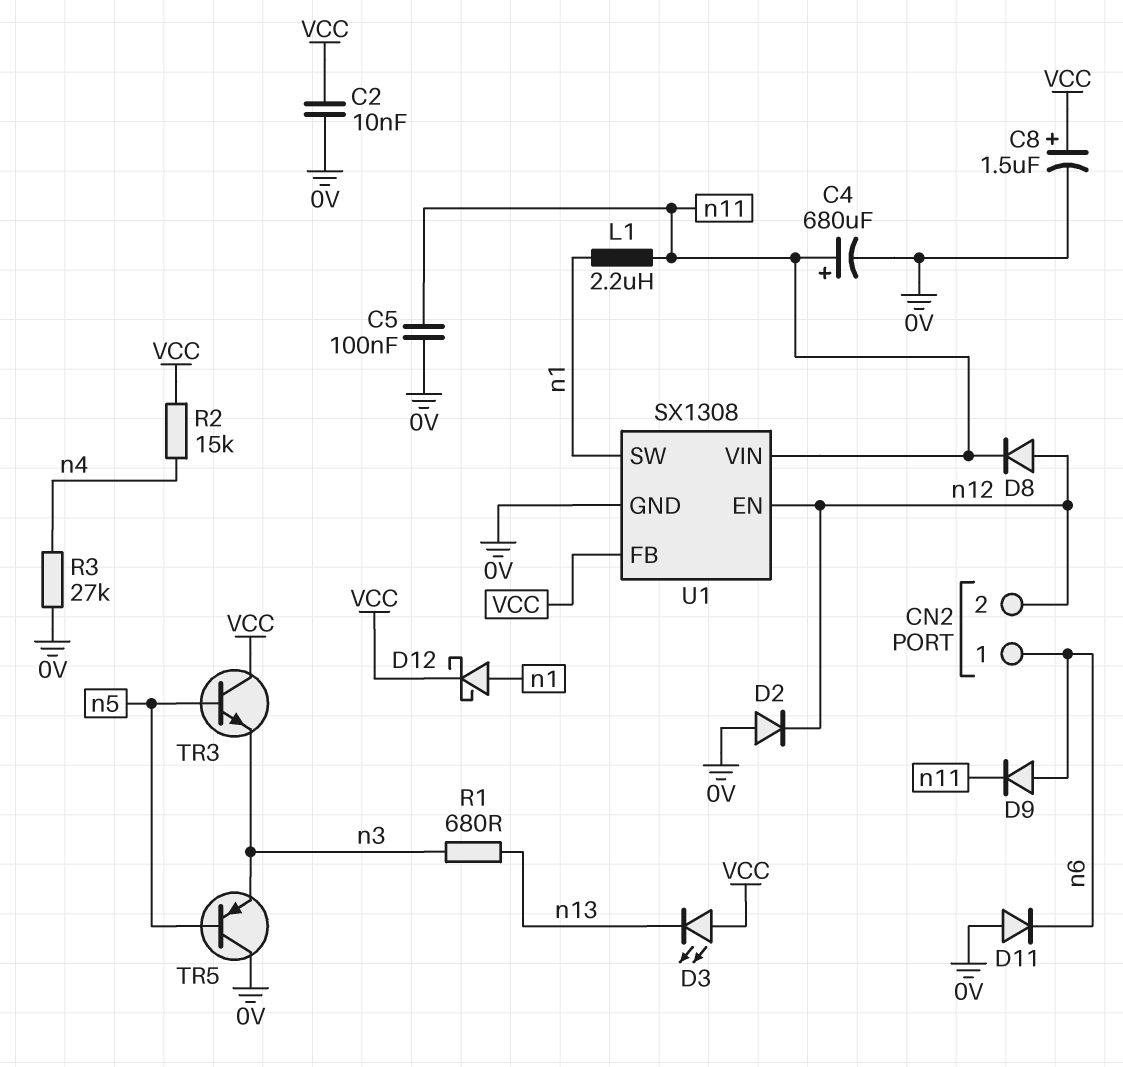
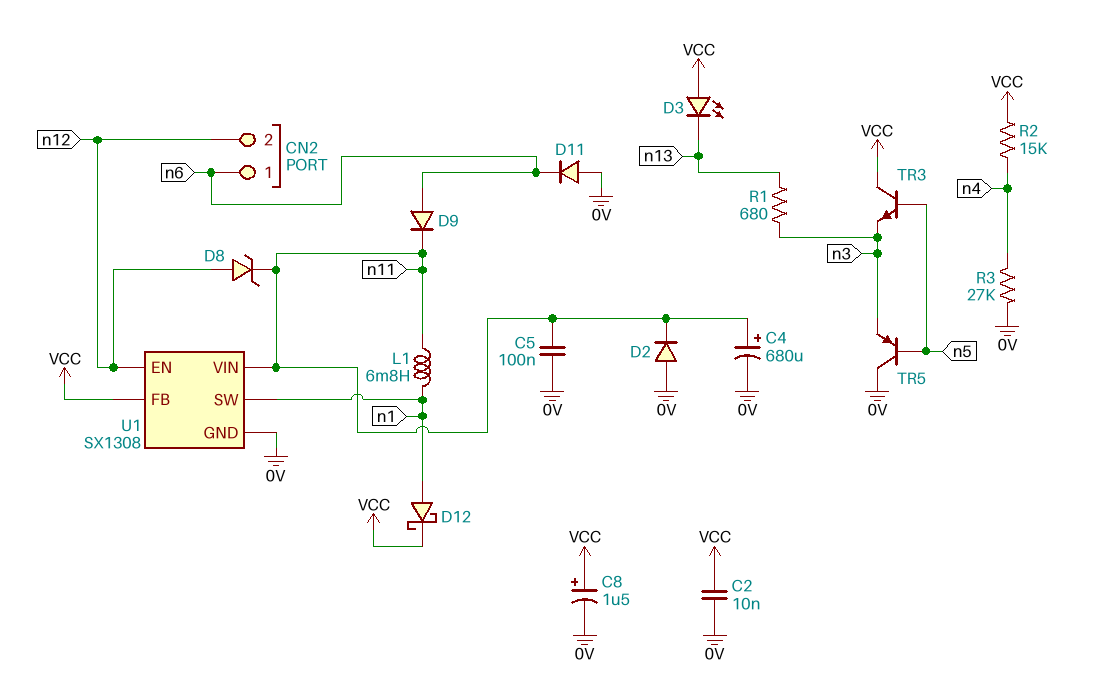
D2: diode (A 0V, K n12) -> diode (A 0V, K n11)
D8: diode (A n12, K n11) -> zener (A n12, K n11)
L1: 2.2uH (n1, n11) -> 6.8mH (n1, n11)

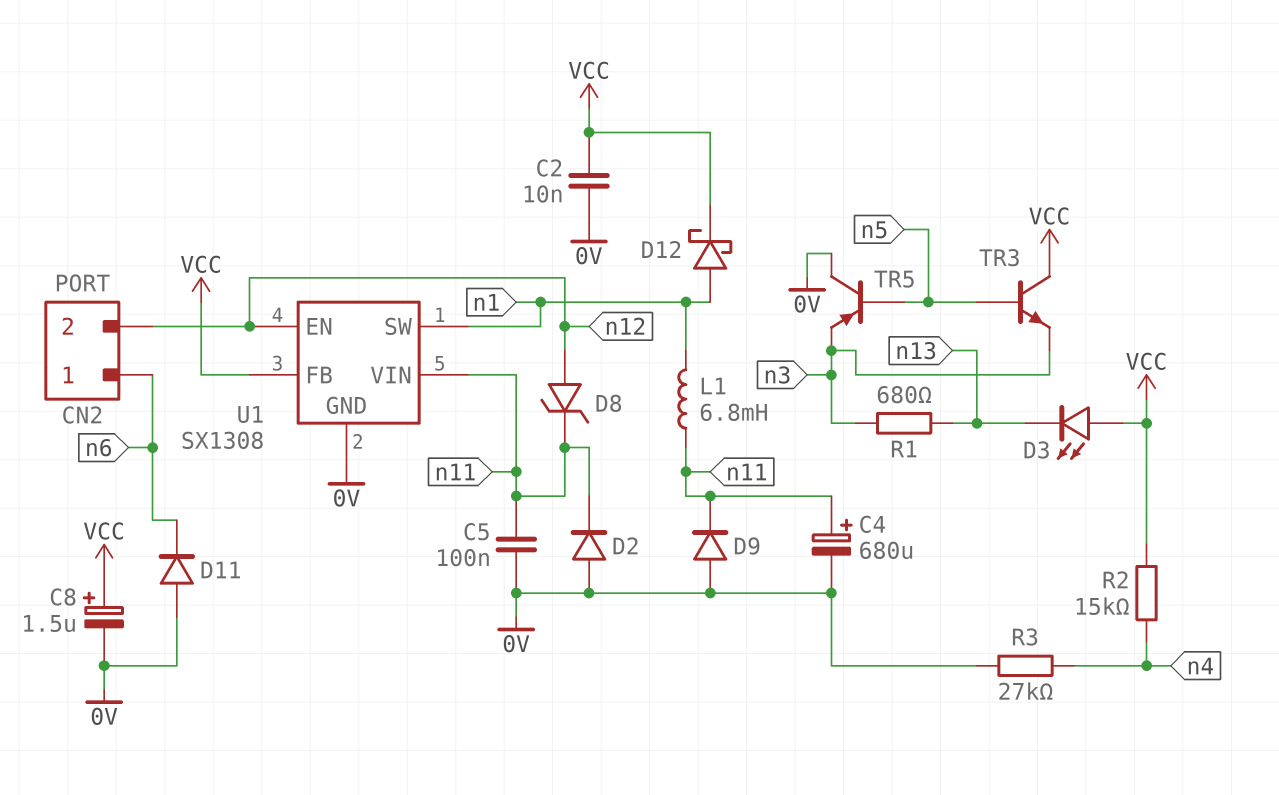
D9: diode (A n6, K n11) -> diode (A 0V, K n11)

